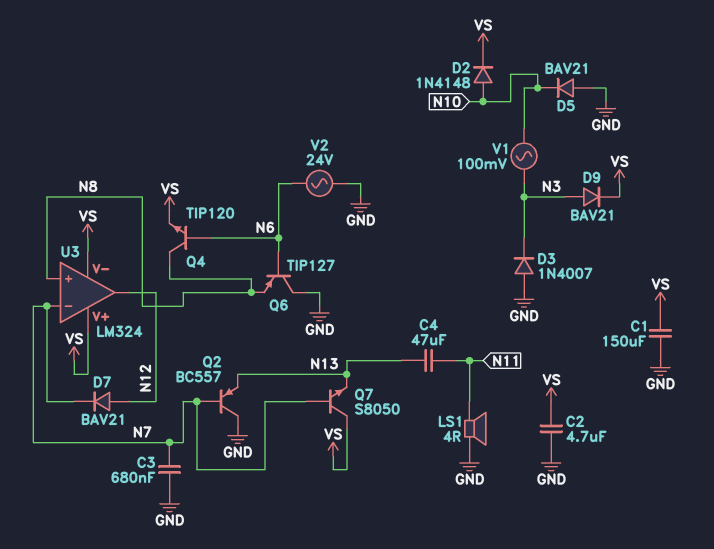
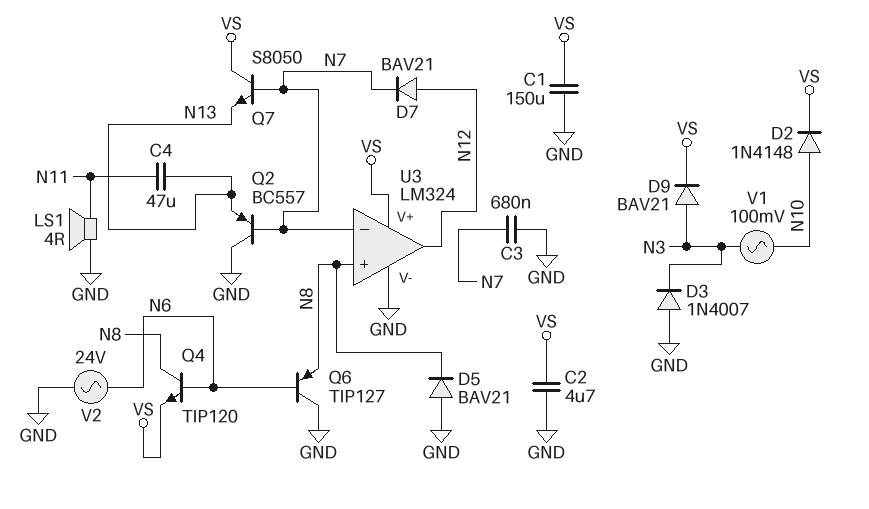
D5: diode BAV21 (A GND, K N10) -> diode BAV21 (A GND, K N8)
U3 pin V-: VS -> GND

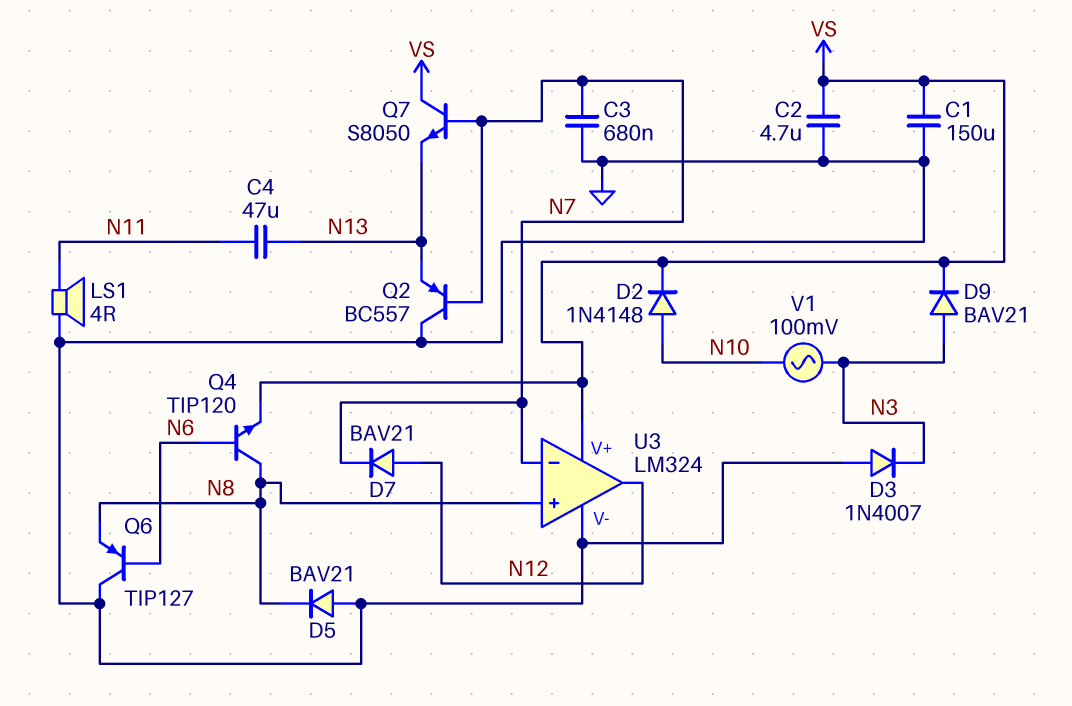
V2: AC 24V (GND, N6) -> none

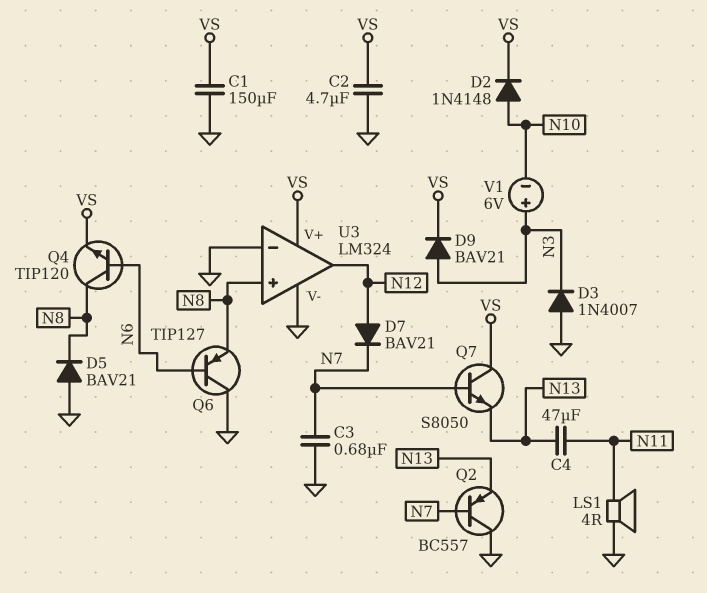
U3 pin in-: N7 -> GND
V1: AC 100mV (N3, N10) -> 6V (plus N3, minus N10)

